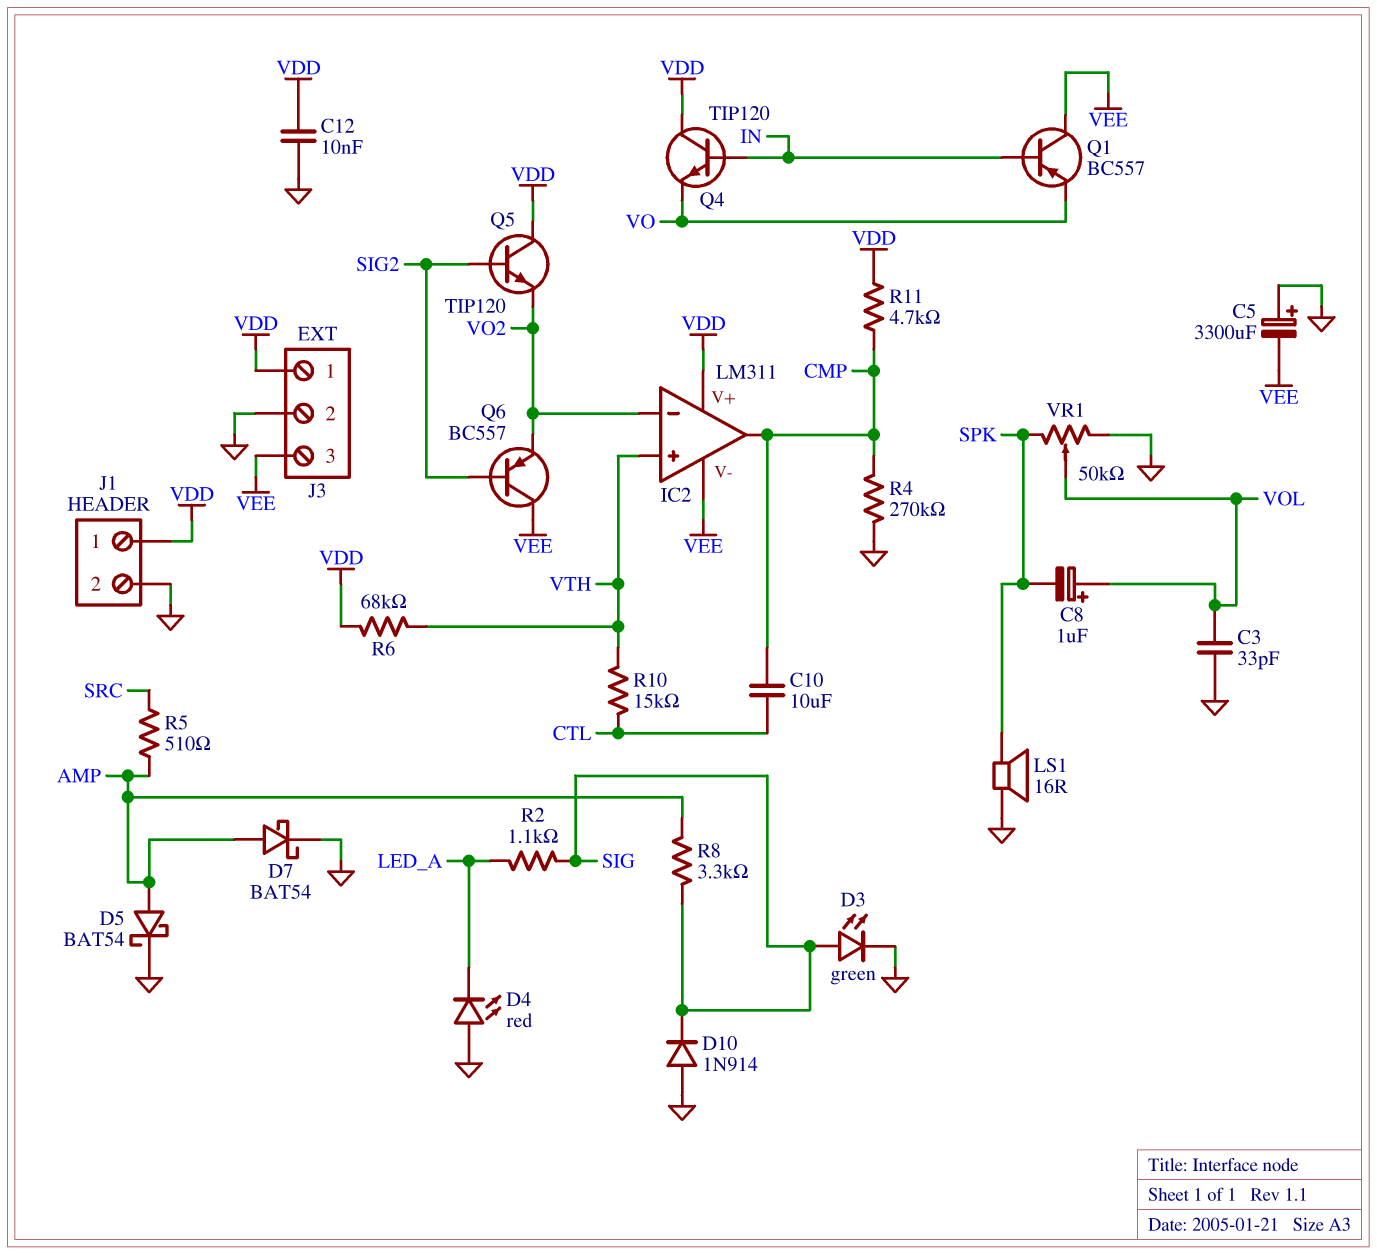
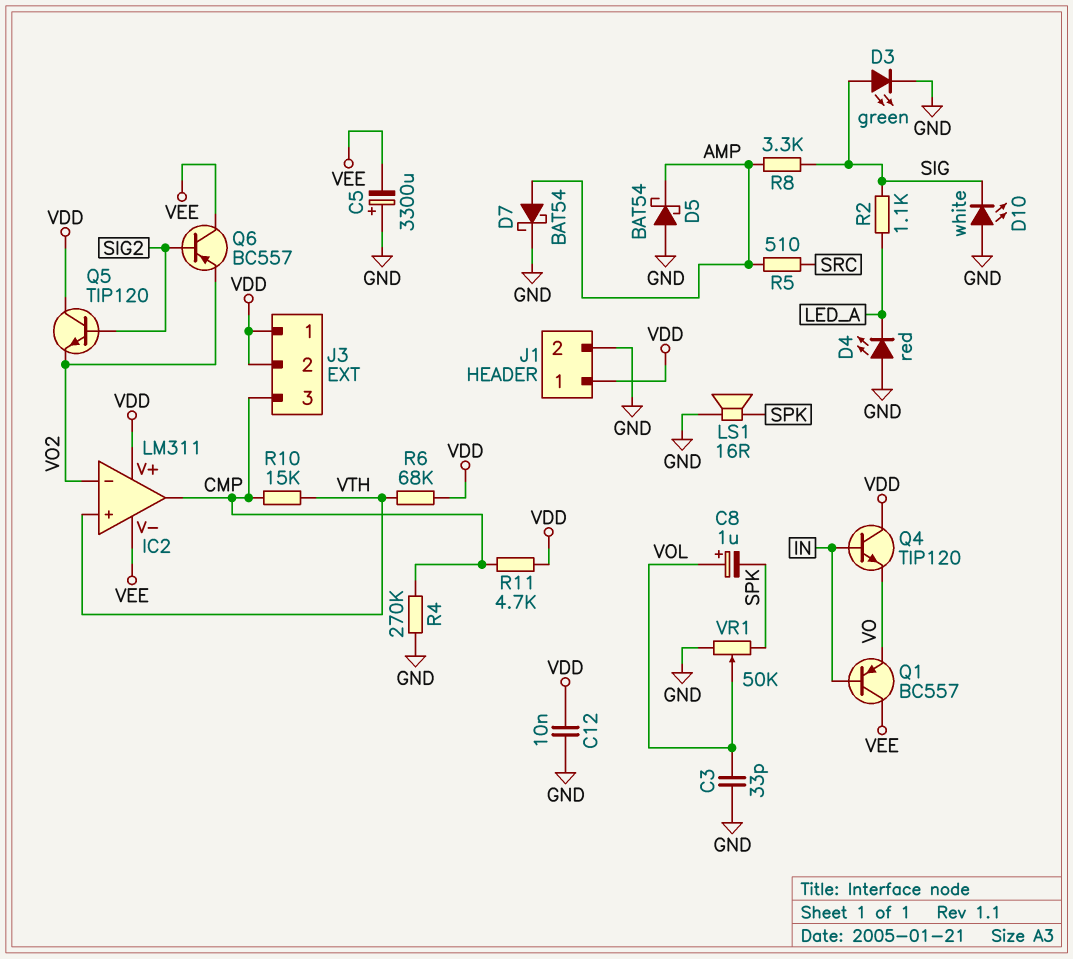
C10: 10uF (CMP, CTL) -> none
D5: schottky BAT54 (A AMP, K GND) -> schottky BAT54 (A GND, K AMP)
D10: diode 1N914 (A GND, K SIG) -> LED white (A GND, K SIG)
J3 pin 2: GND -> VDD
J3 pin 3: VEE -> CMP
R10: 15k (CTL, VTH) -> 15k (CMP, VTH)

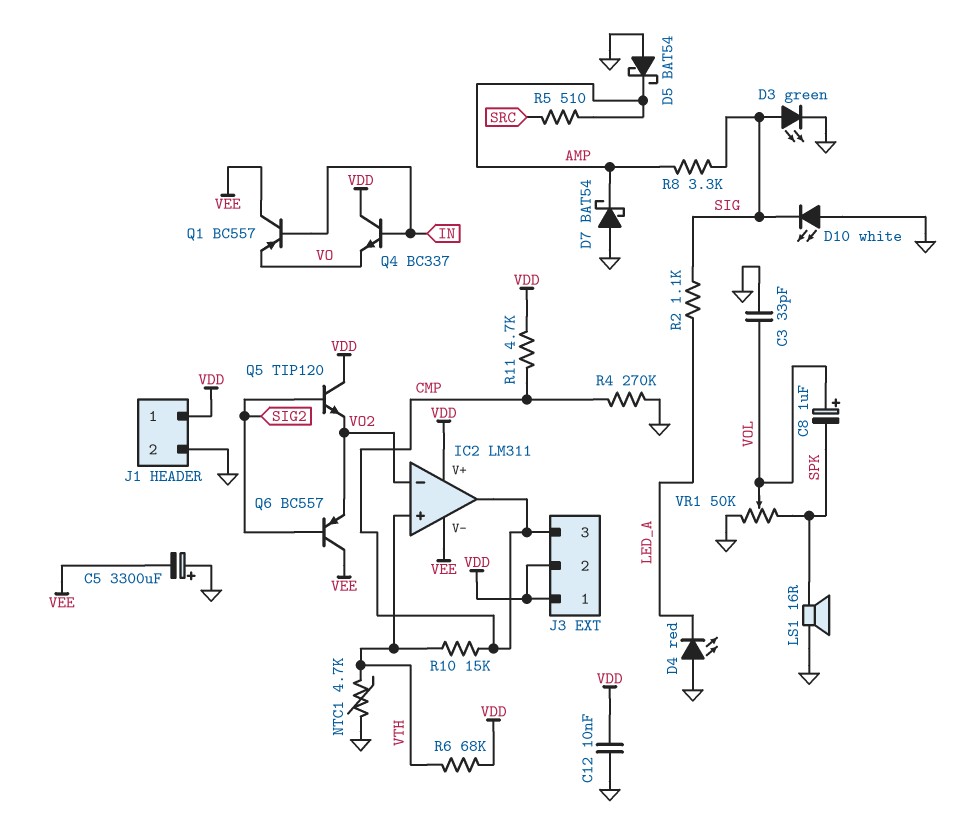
D7: schottky BAT54 (A AMP, K GND) -> schottky BAT54 (A GND, K AMP)
NTC1: none -> 4.7k (GND, VTH)
Q4: NPN TIP120 (B IN, C VDD, E VO) -> NPN BC337 (B IN, C VDD, E VO)

